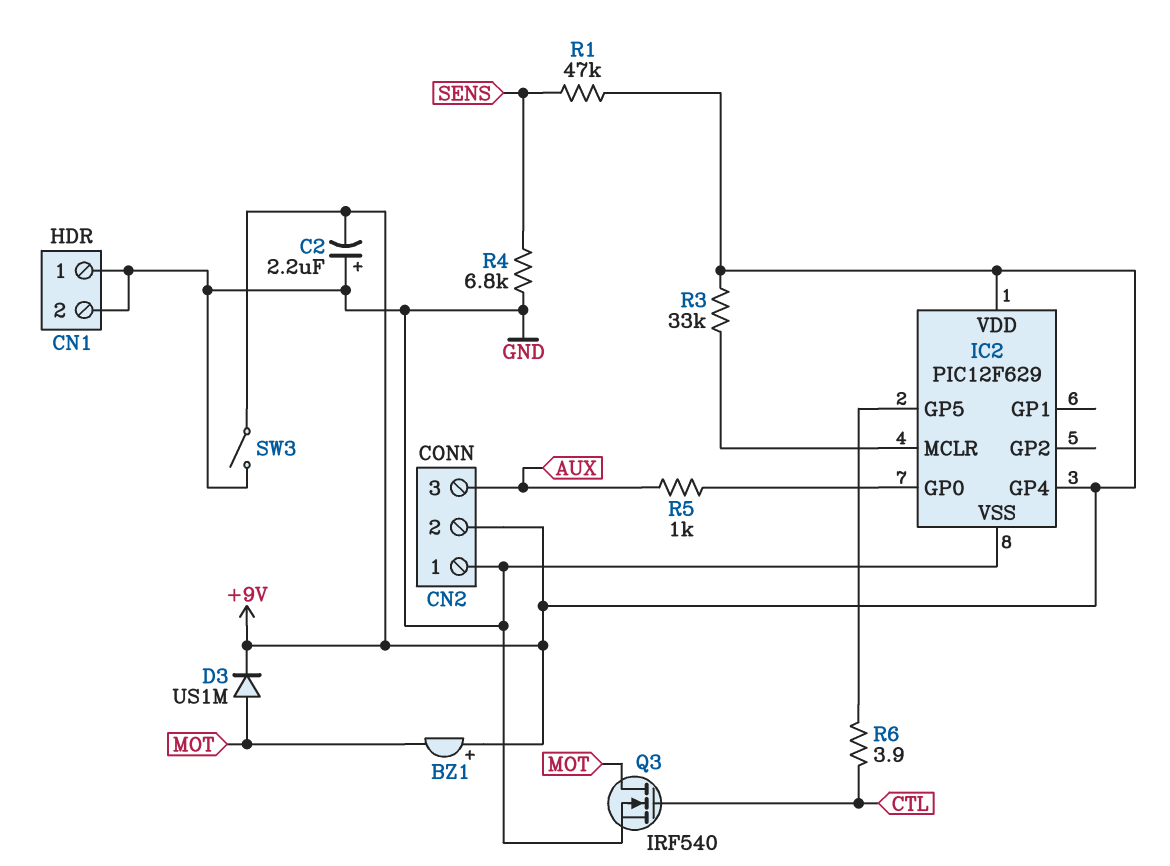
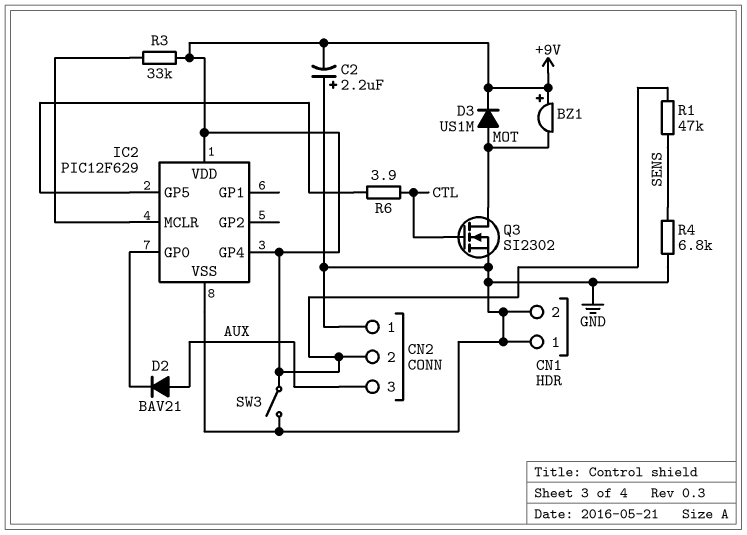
D2: none -> diode BAV21 (A AUX, K IC2/GP0)
Q3: NMOS IRF540 (G CTL, D MOT, S GND) -> NMOS SI2302 (G CTL, D MOT, S GND)
R5: 1k (AUX, IC2/GP0) -> none

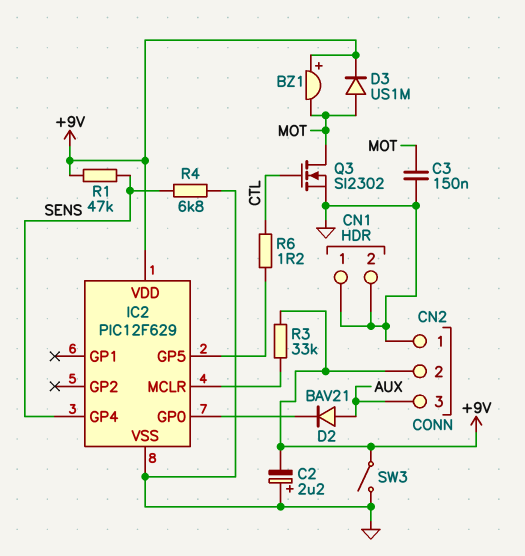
C3: none -> 150nF (GND, MOT)
IC2 pin GP4: +9V -> SENS
R6: 3.9 (CTL, IC2/GP5) -> 1.2 (CTL, IC2/GP5)

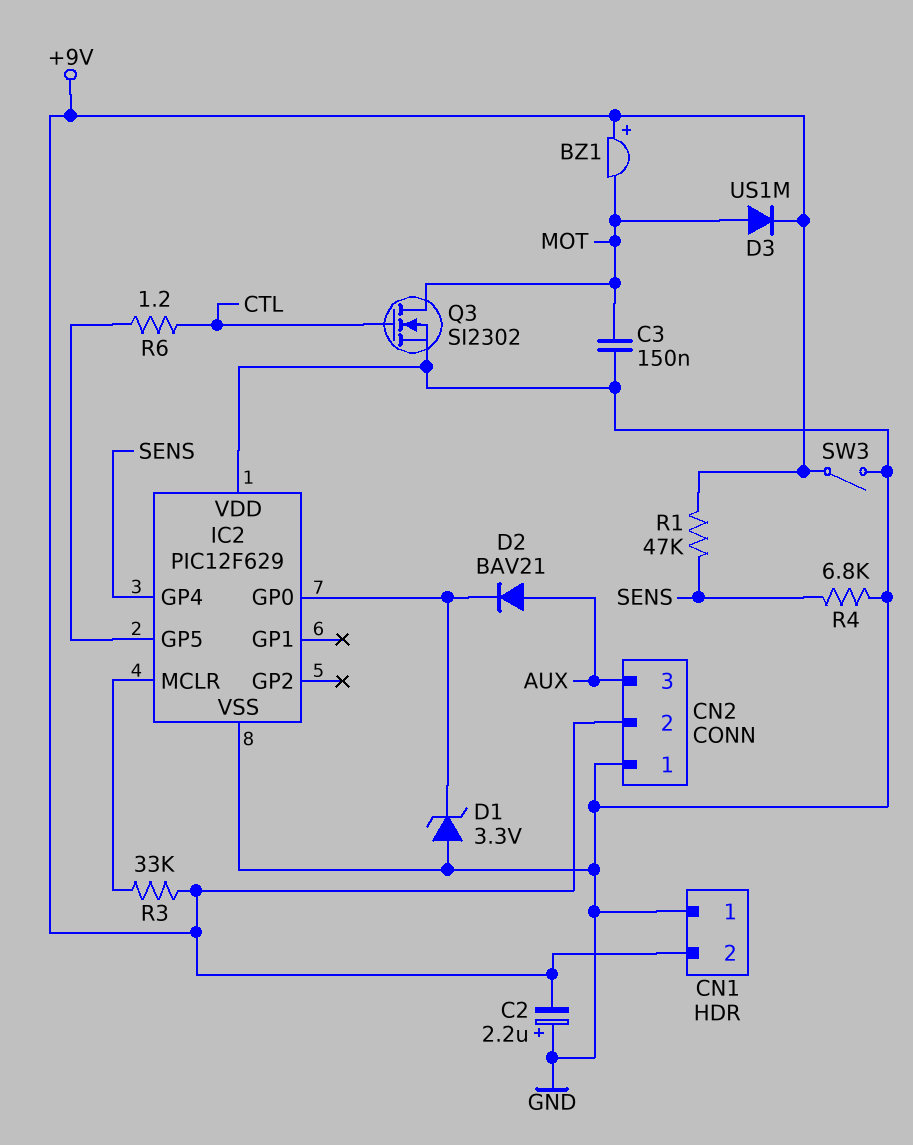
CN1 pin 2: GND -> +9V
D1: none -> zener 3.3V (A GND, K IC2/GP0)
IC2 pin VDD: +9V -> GND

